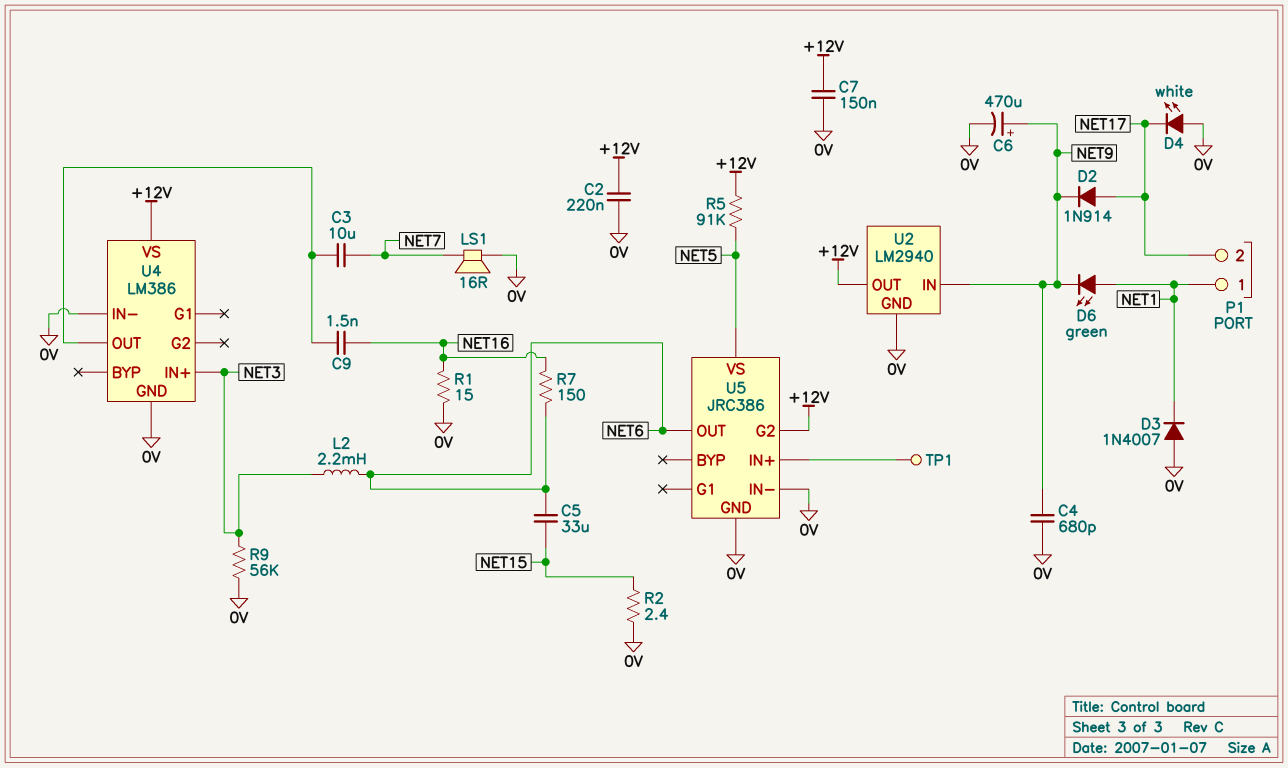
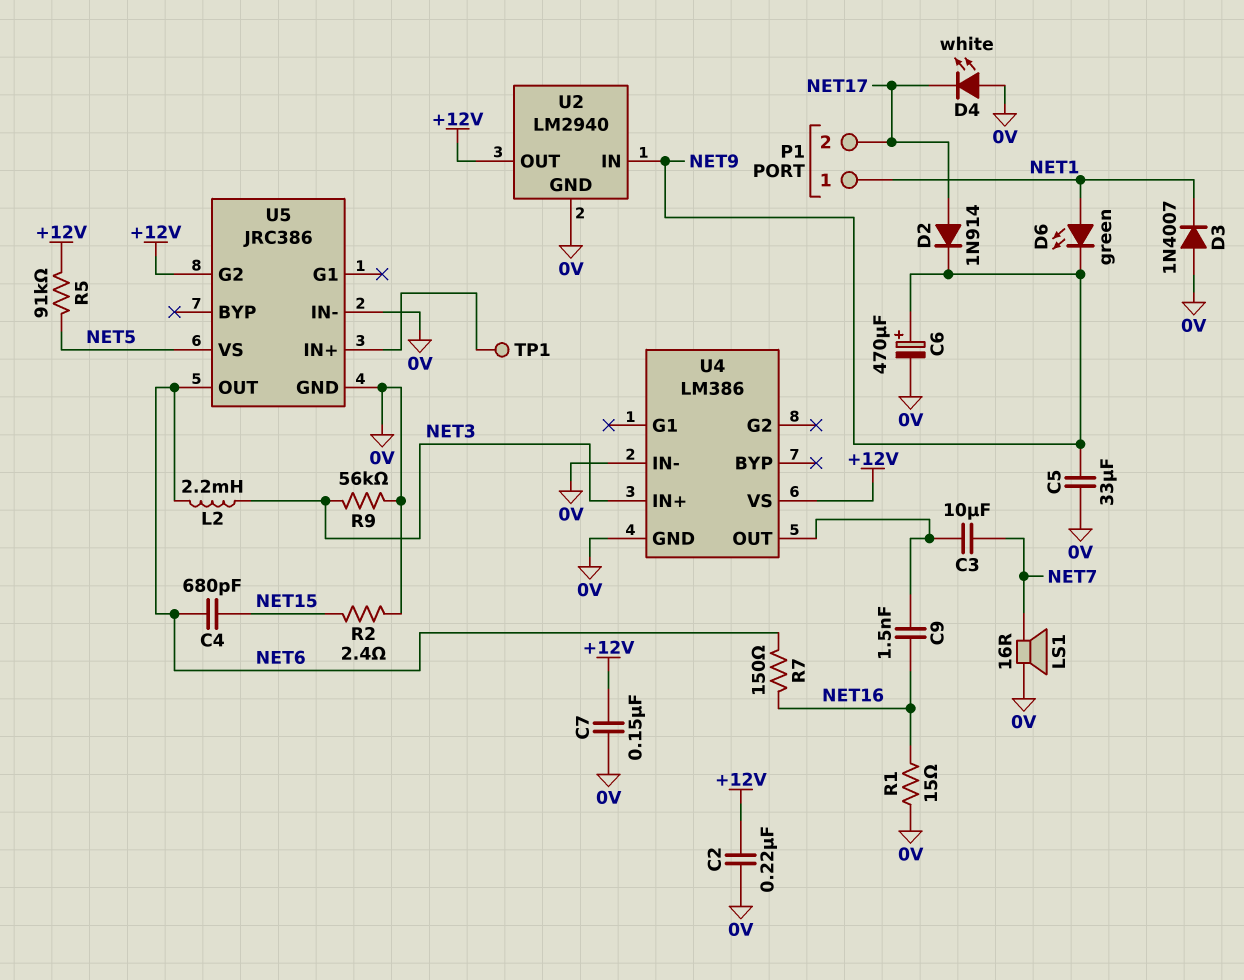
C4: 680pF (0V, NET9) -> 680pF (NET6, NET15)
C5: 33uF (NET6, NET15) -> 33uF (0V, NET9)

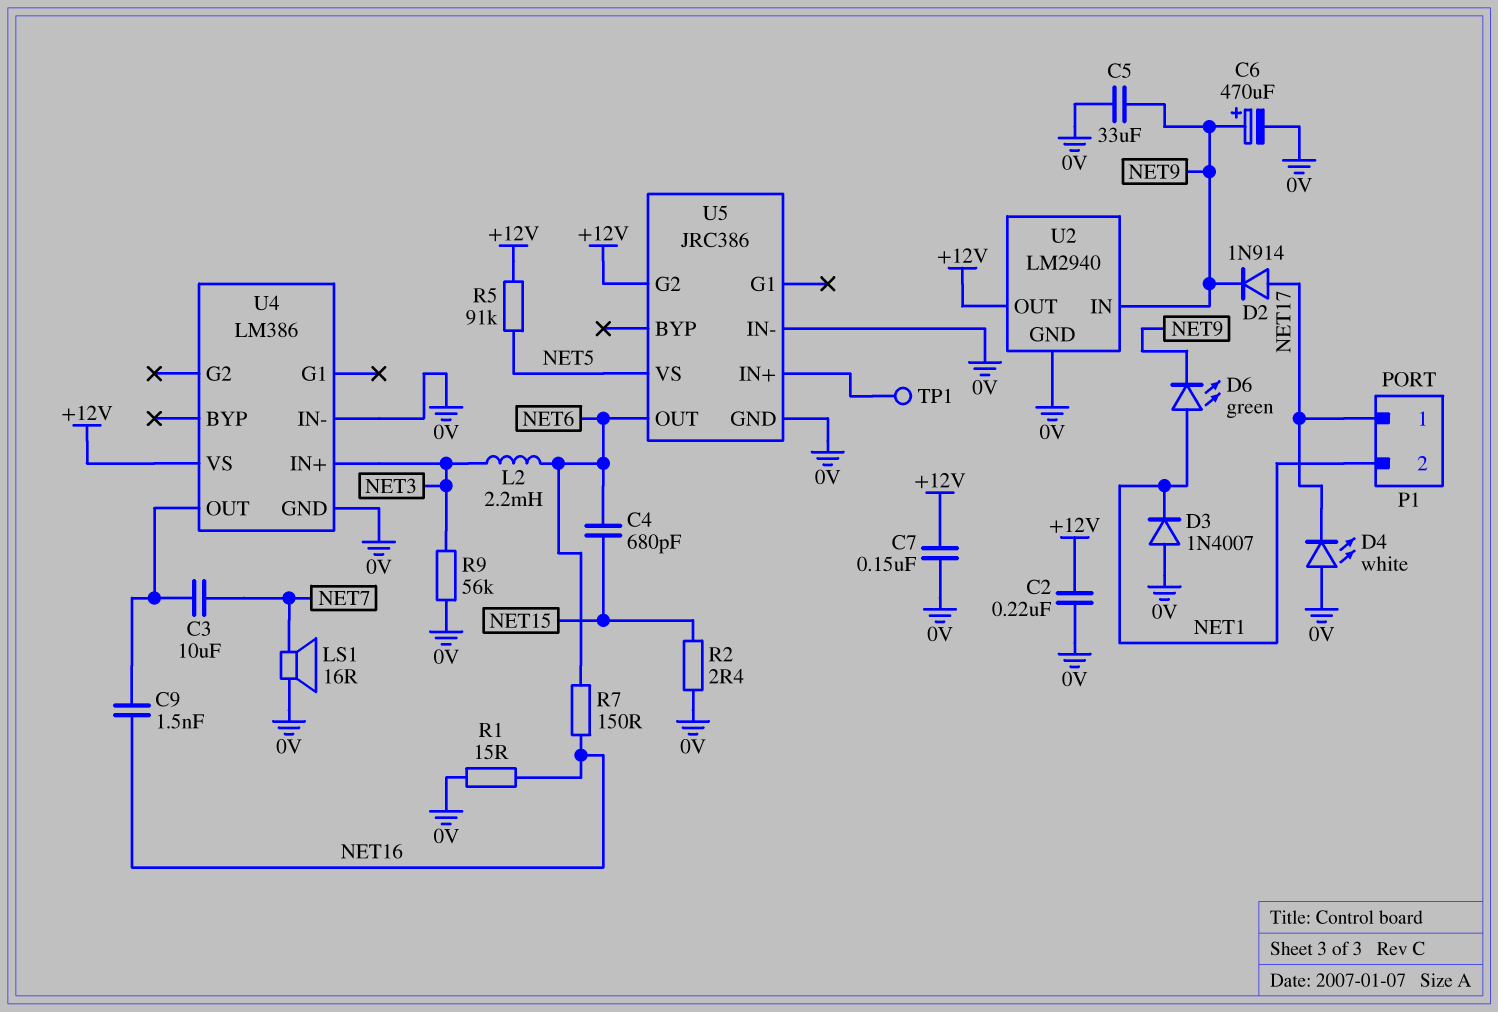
P1 pin 1: NET1 -> NET17
P1 pin 2: NET17 -> NET1

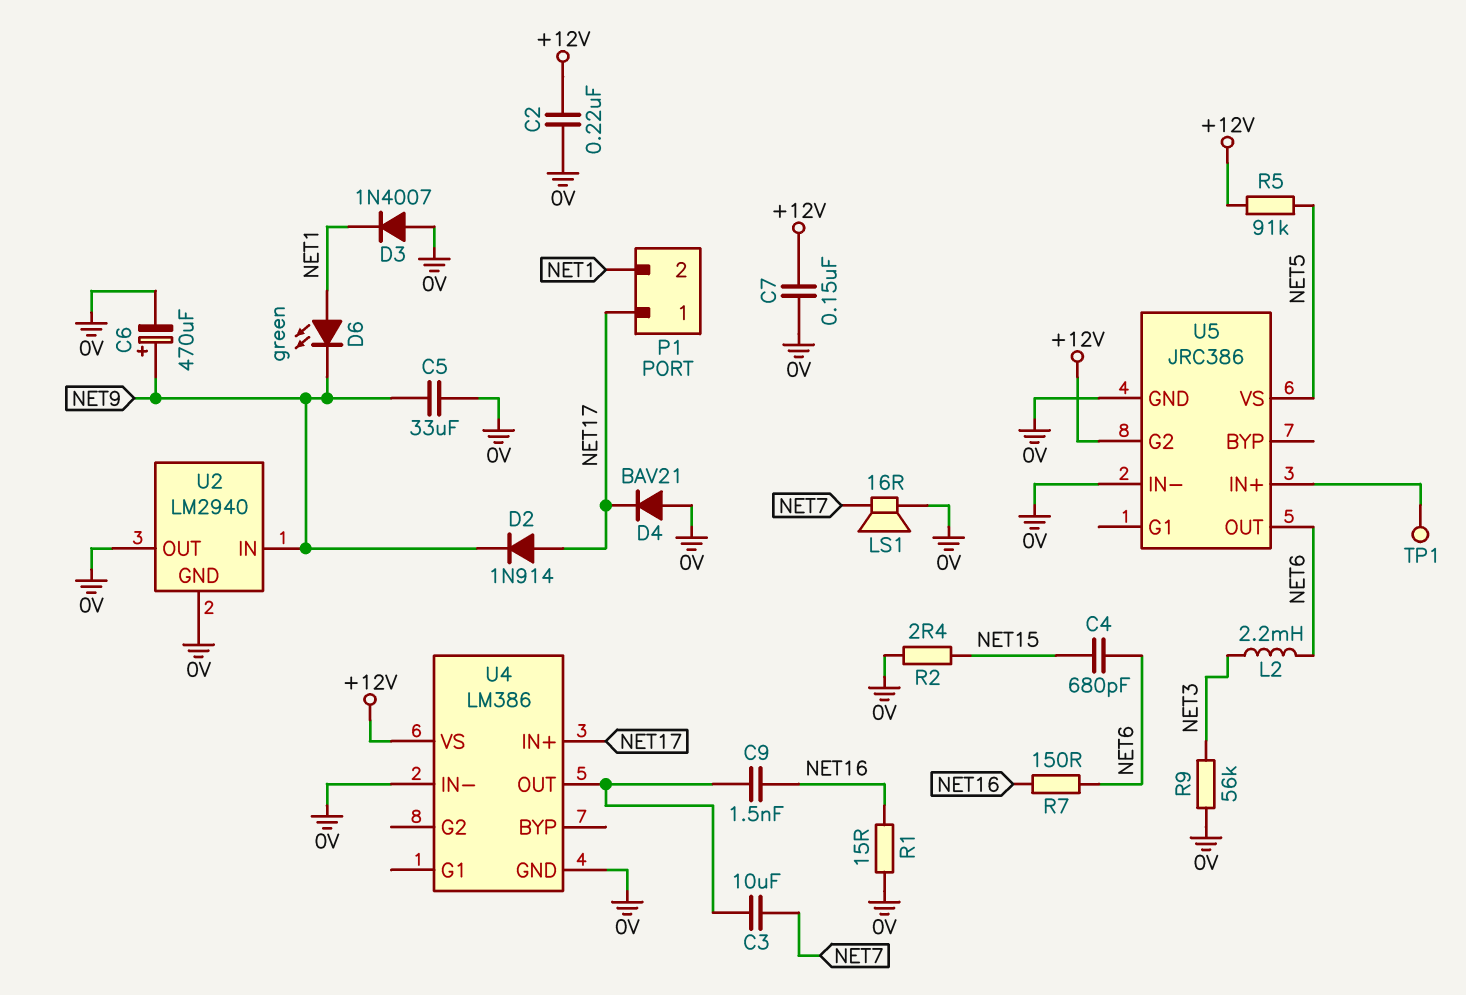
D4: LED white (A 0V, K NET17) -> diode BAV21 (A 0V, K NET17)
U2 pin OUT: +12V -> 0V
U4 pin IN+: NET3 -> NET17

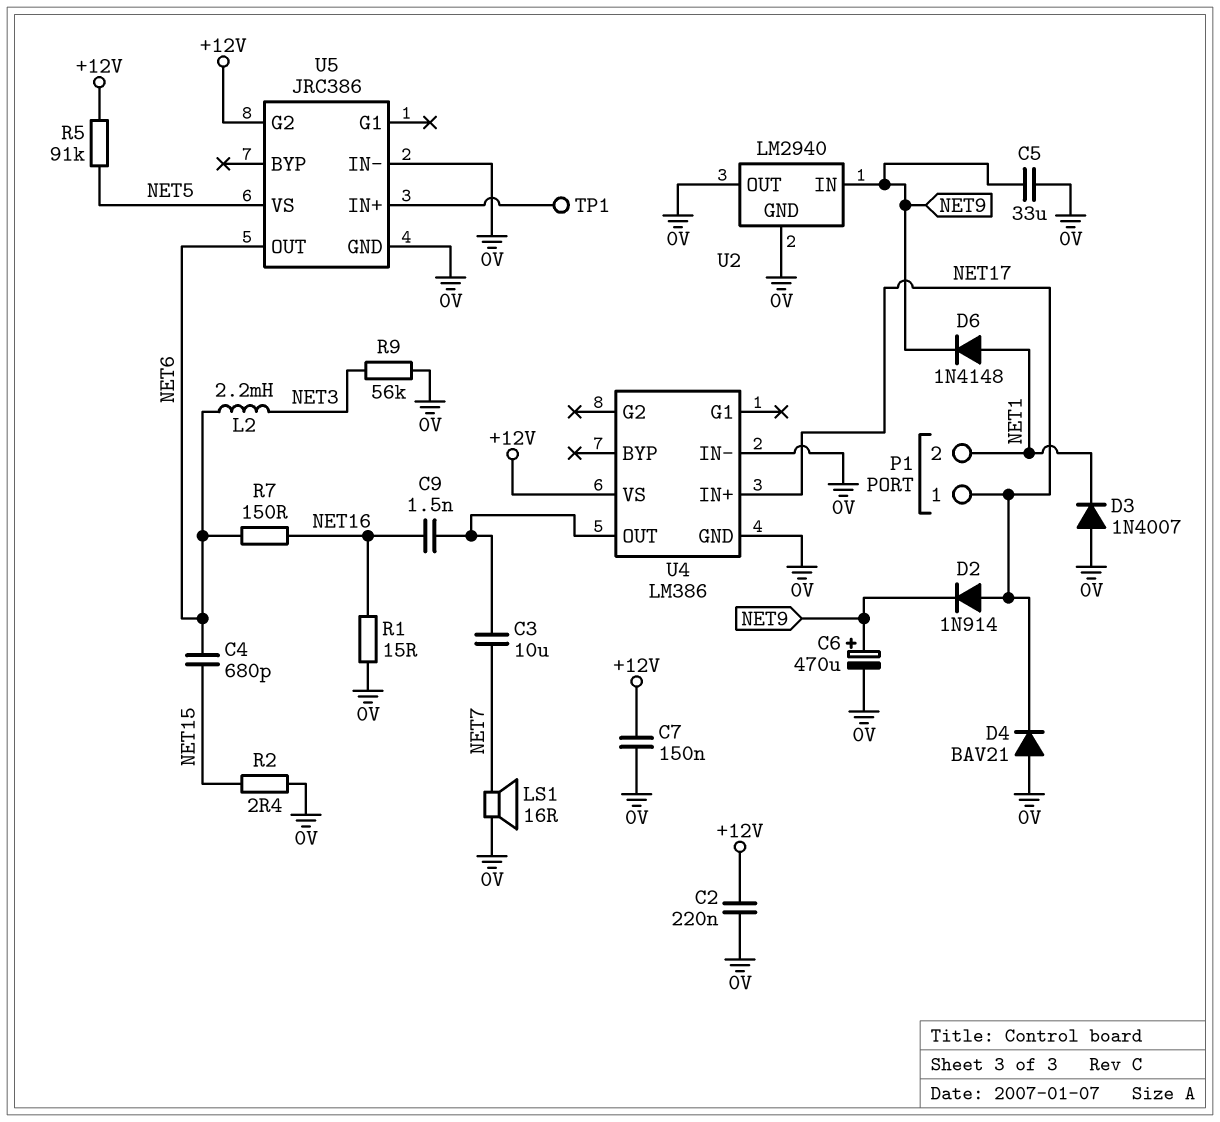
D6: LED green (A NET1, K NET9) -> diode 1N4148 (A NET1, K NET9)

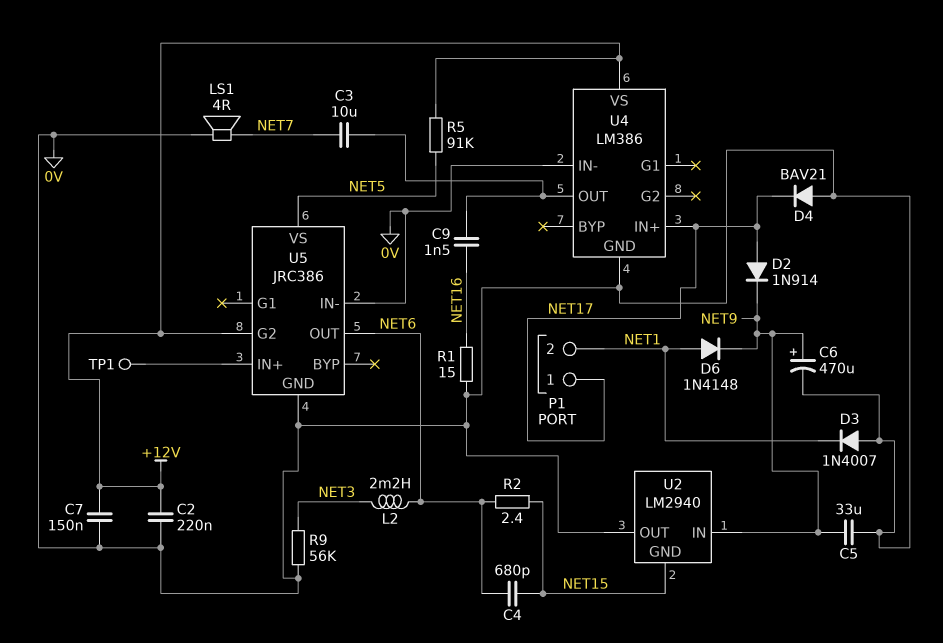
LS1: speaker 16R (0V, NET7) -> speaker 4R (0V, NET7)
R2: 2.4 (0V, NET15) -> 2.4 (NET6, NET15)
R7: 150 (NET6, NET16) -> none
U2 pin GND: 0V -> NET15

